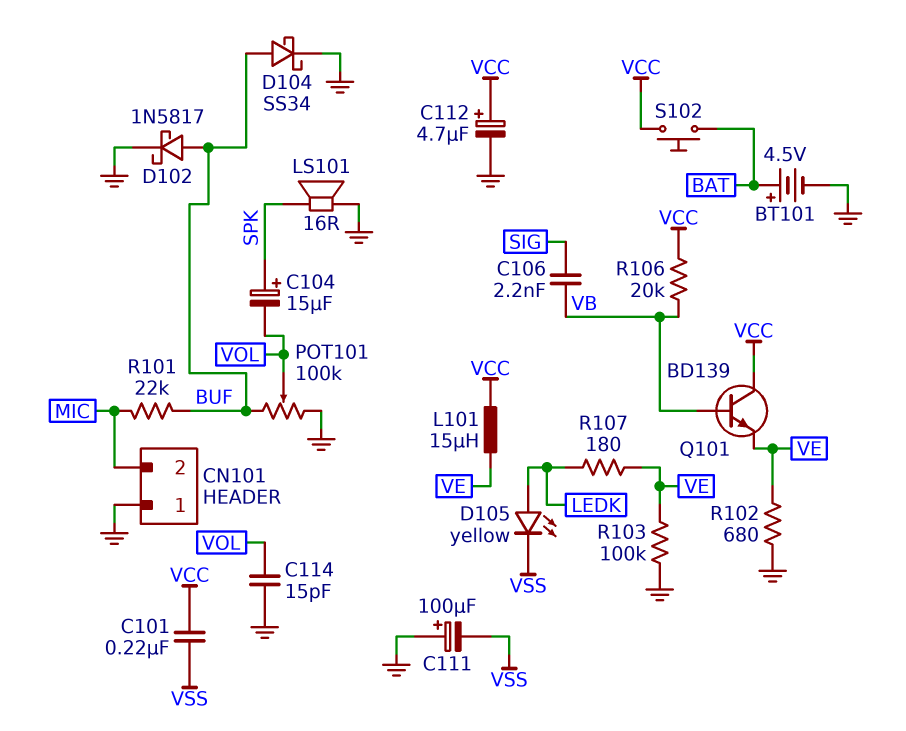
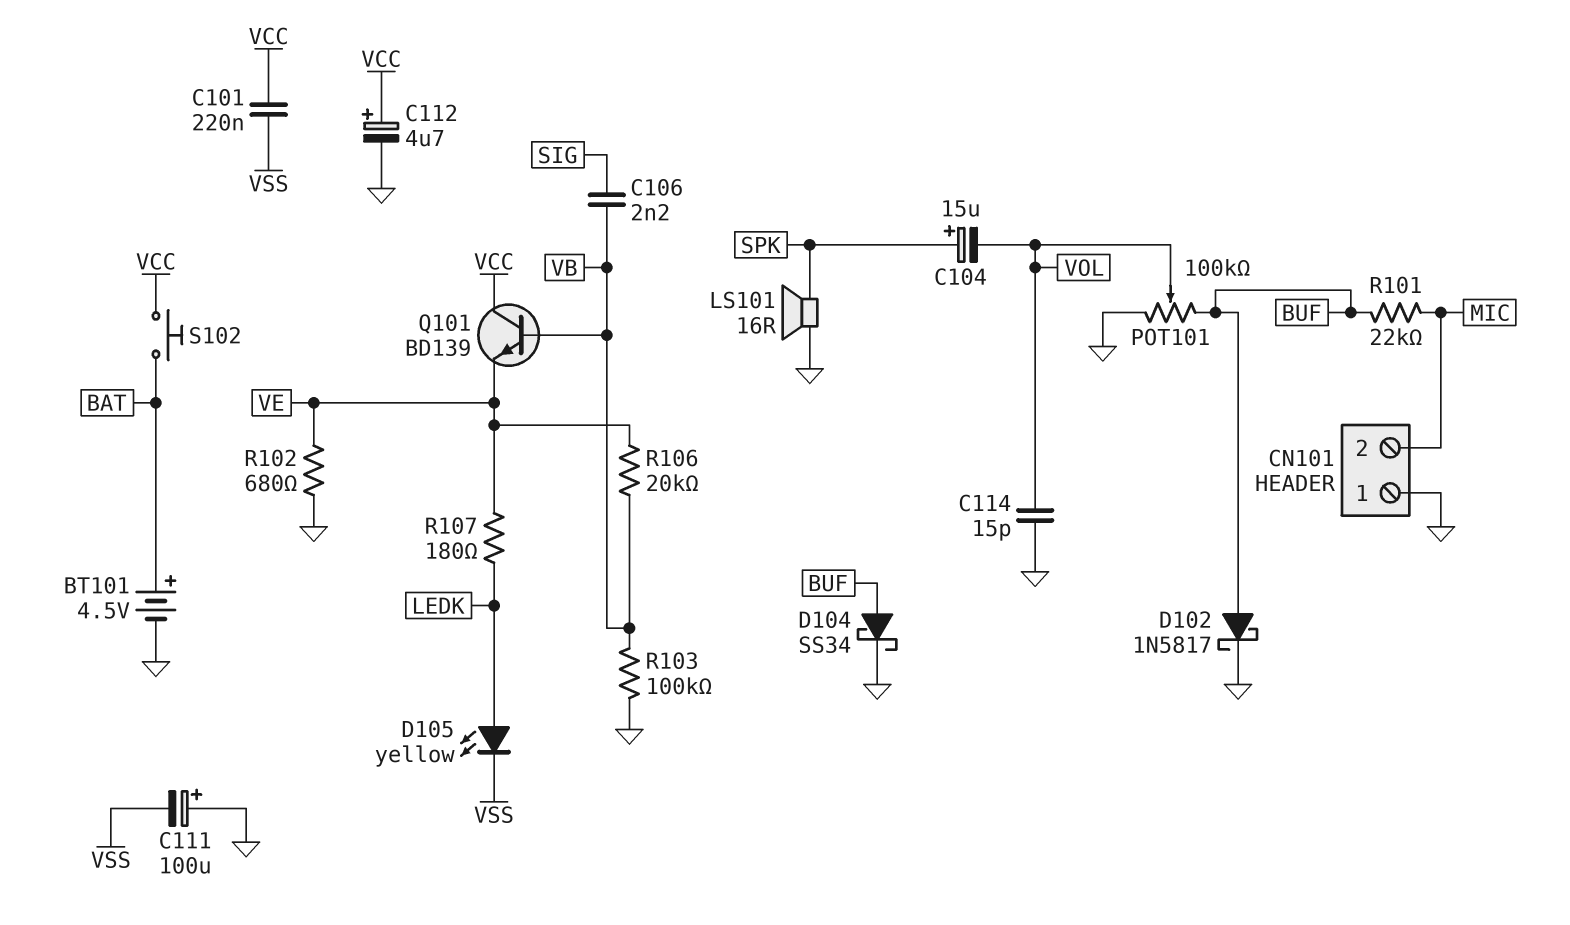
L101: 15uH (VCC, VE) -> none
R103: 100k (GND, VE) -> 100k (GND, VB)
R106: 20k (VB, VCC) -> 20k (VB, VE)

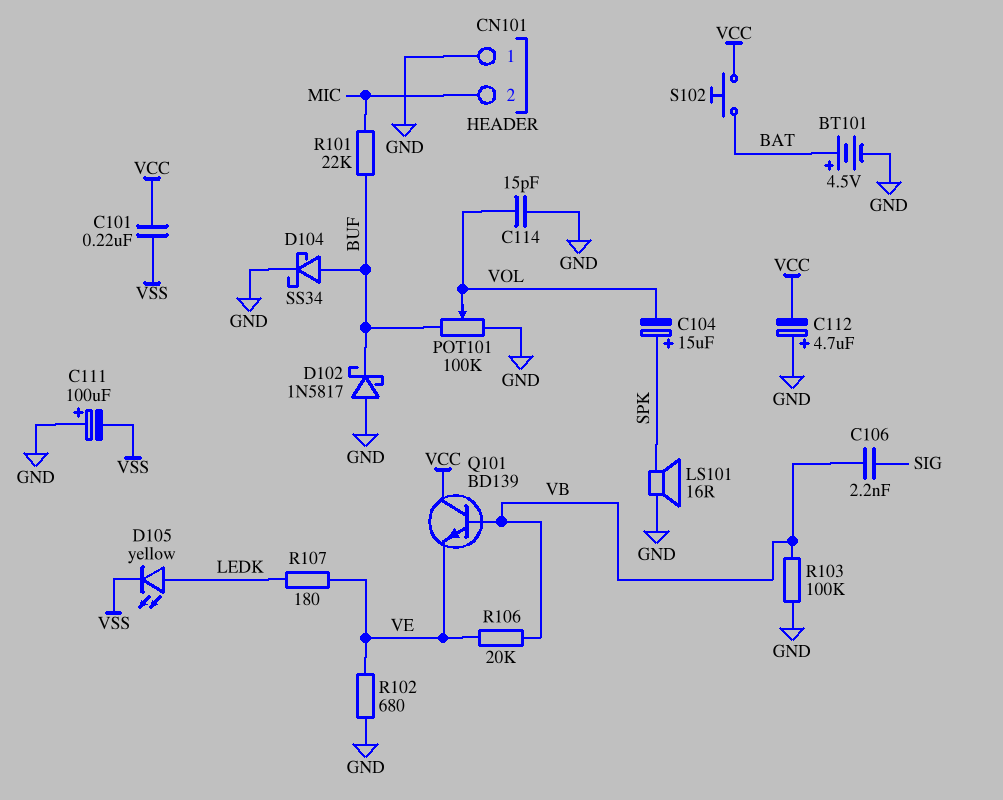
C112: 4.7uF (plus VCC, minus GND) -> 4.7uF (plus GND, minus VCC)
D102: schottky 1N5817 (A BUF, K GND) -> schottky 1N5817 (A GND, K BUF)

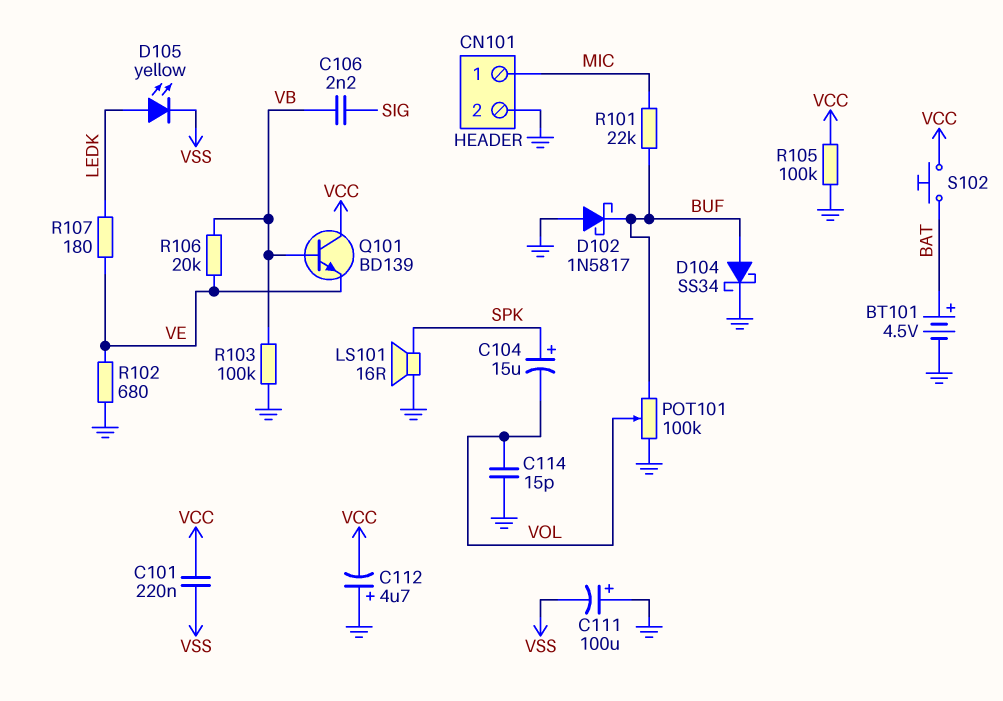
CN101 pin 1: GND -> MIC
CN101 pin 2: MIC -> GND
R105: none -> 100k (GND, VCC)

